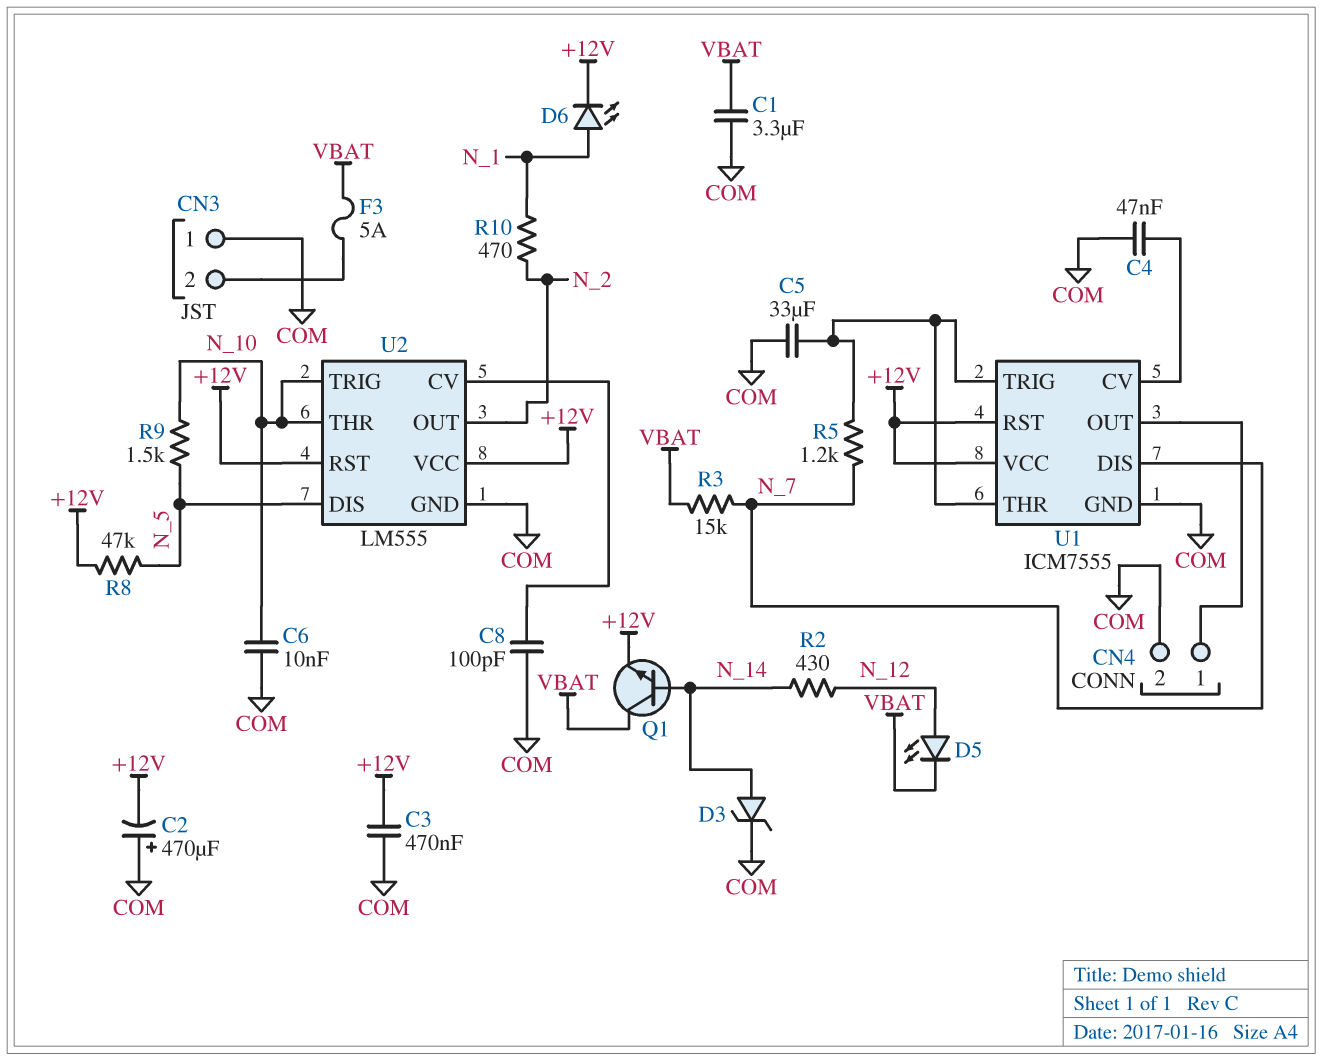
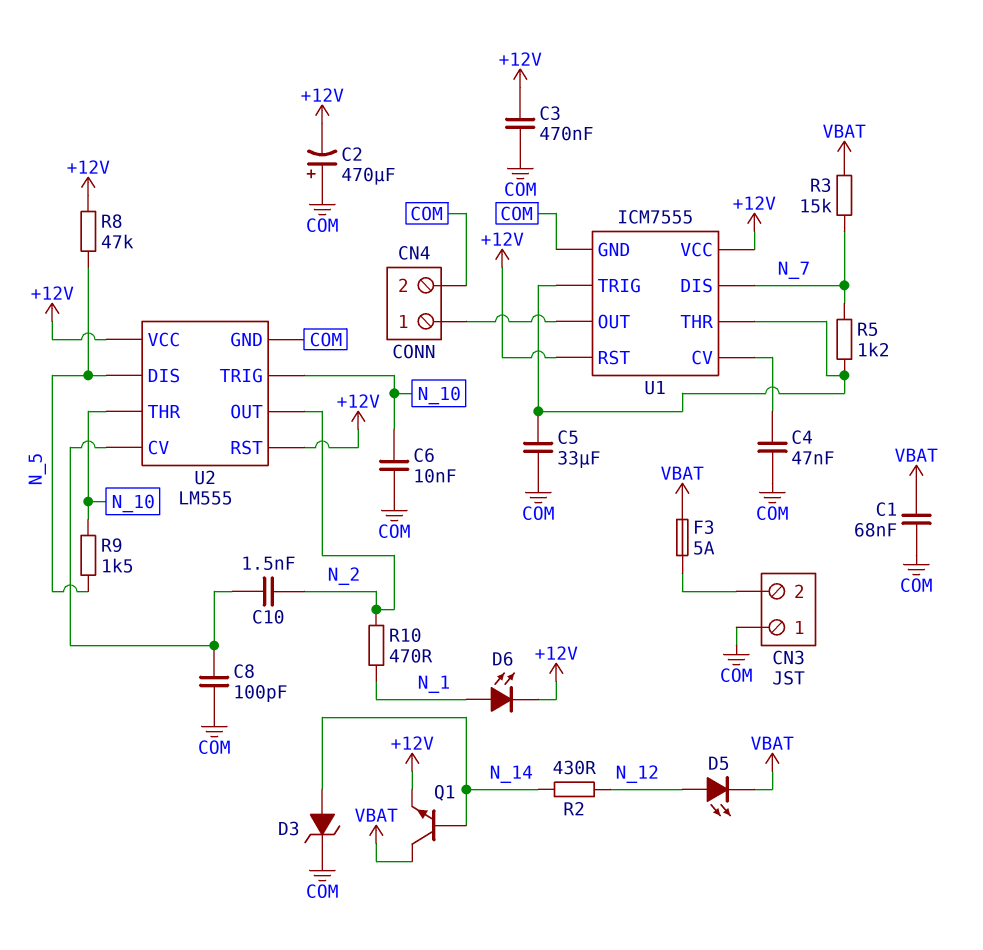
C1: 3.3uF (COM, VBAT) -> 68nF (COM, VBAT)
C10: none -> 1.5nF (N_2, U2/CV)

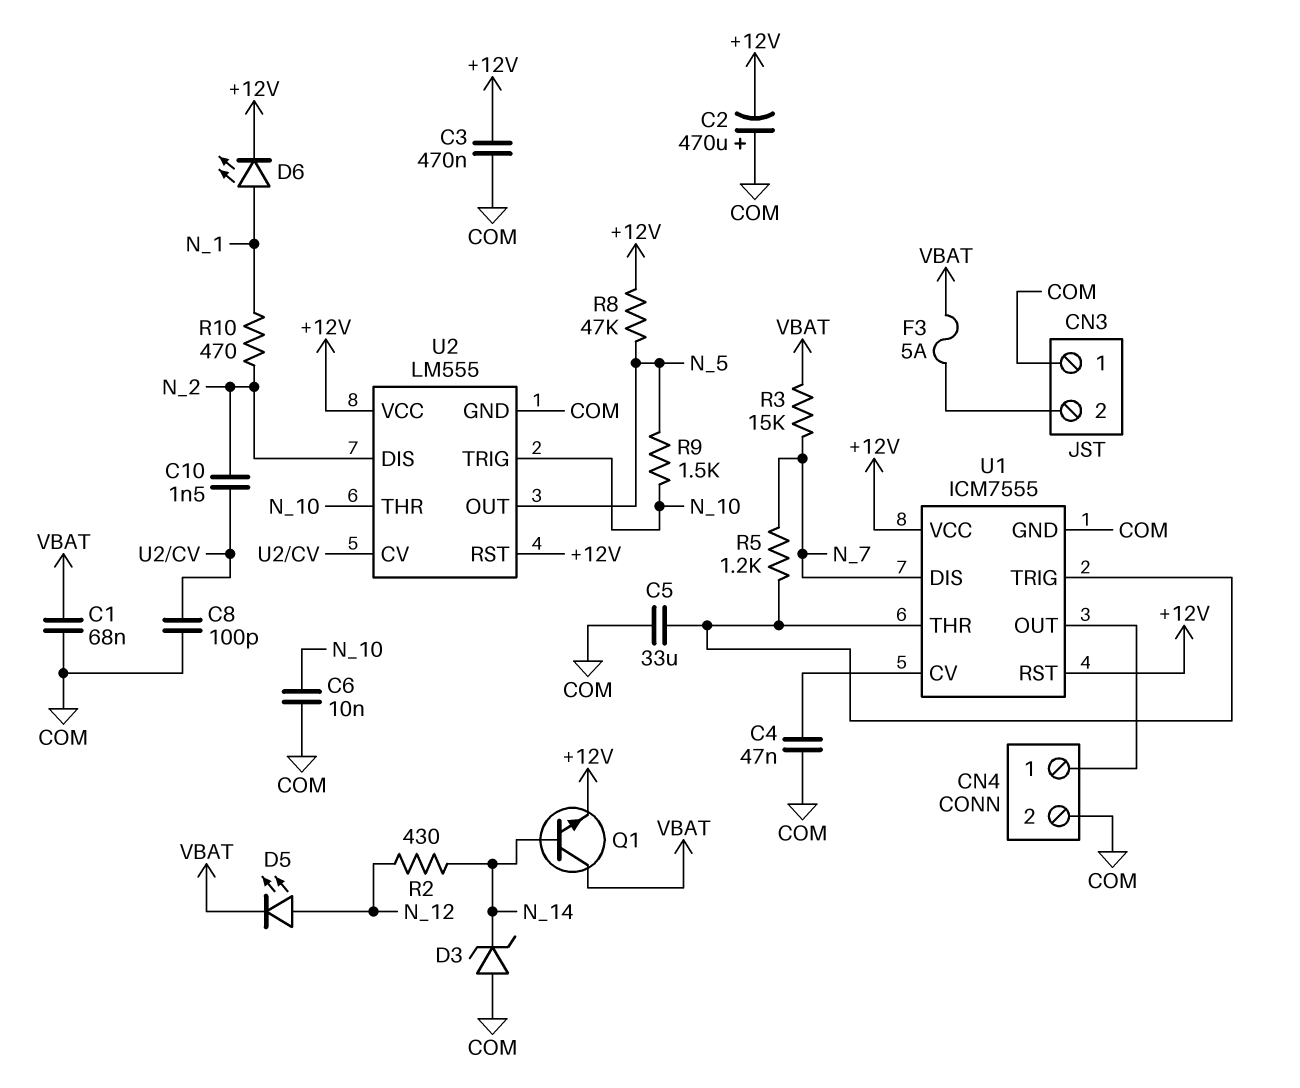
D3: zener (A N_14, K COM) -> zener (A COM, K N_14)
U2 pin DIS: N_5 -> N_2
U2 pin OUT: N_2 -> N_5

